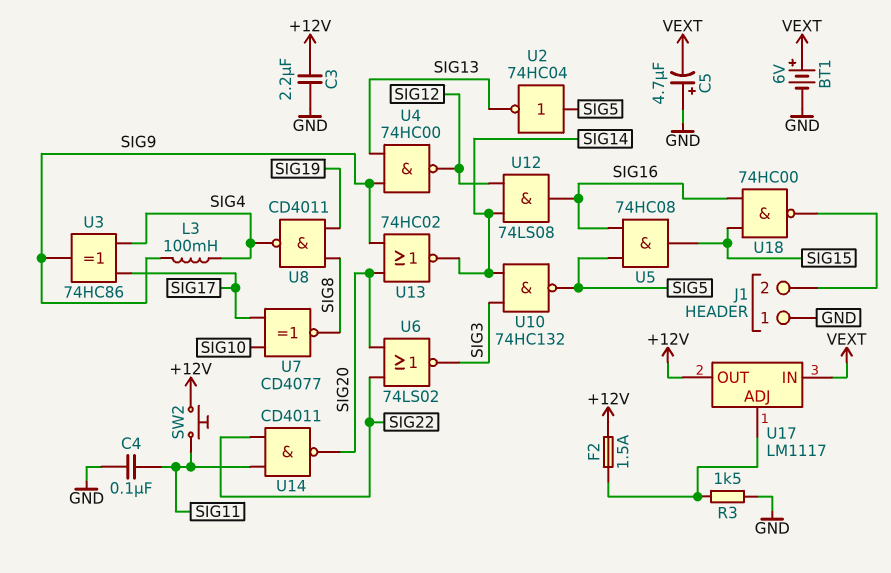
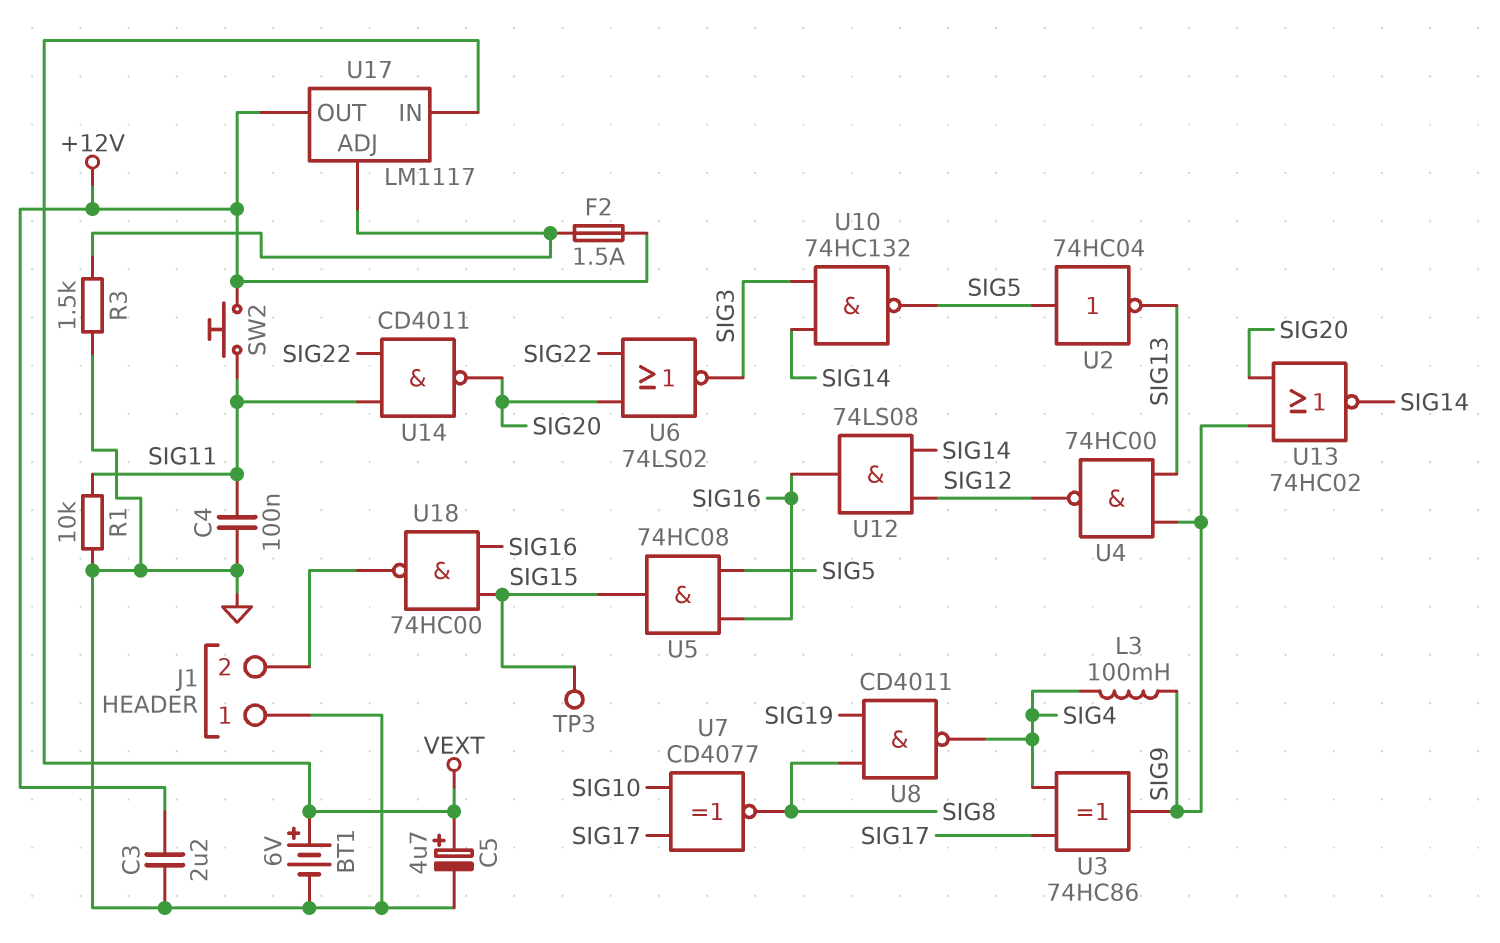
C5: 4.7uF (plus GND, minus VEXT) -> 4.7uF (plus VEXT, minus GND)
R1: none -> 10k (GND, SIG11)
TP3: none -> test point (SIG15)

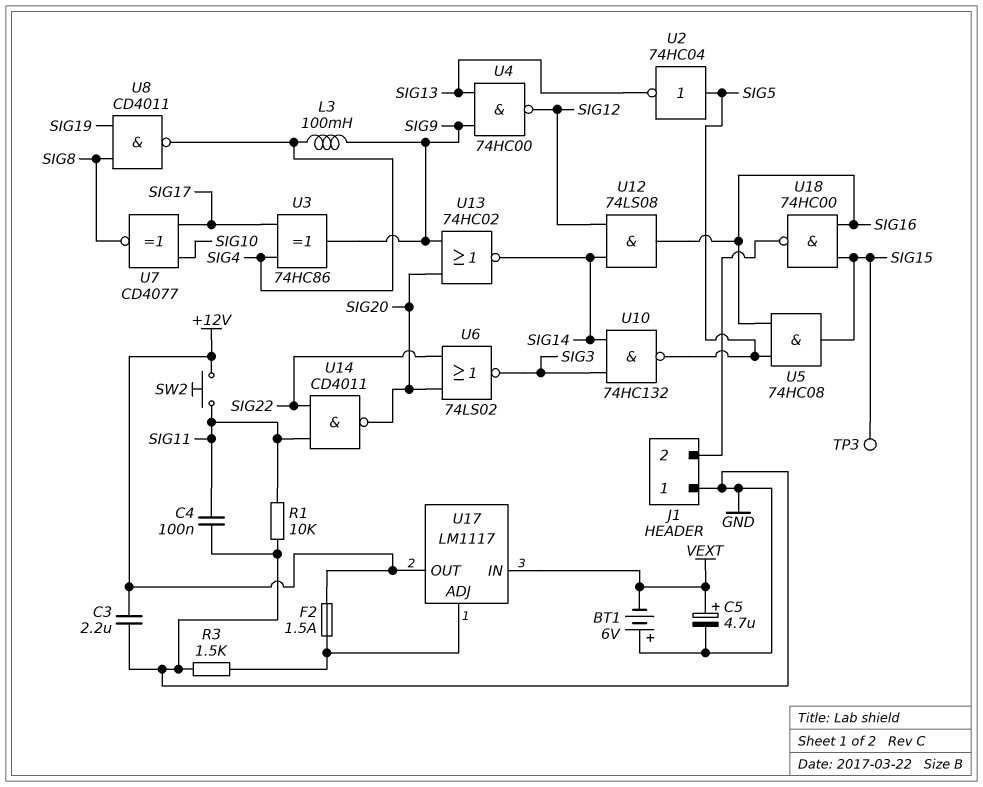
BT1: 6V (plus VEXT, minus GND) -> 6V (plus GND, minus VEXT)

